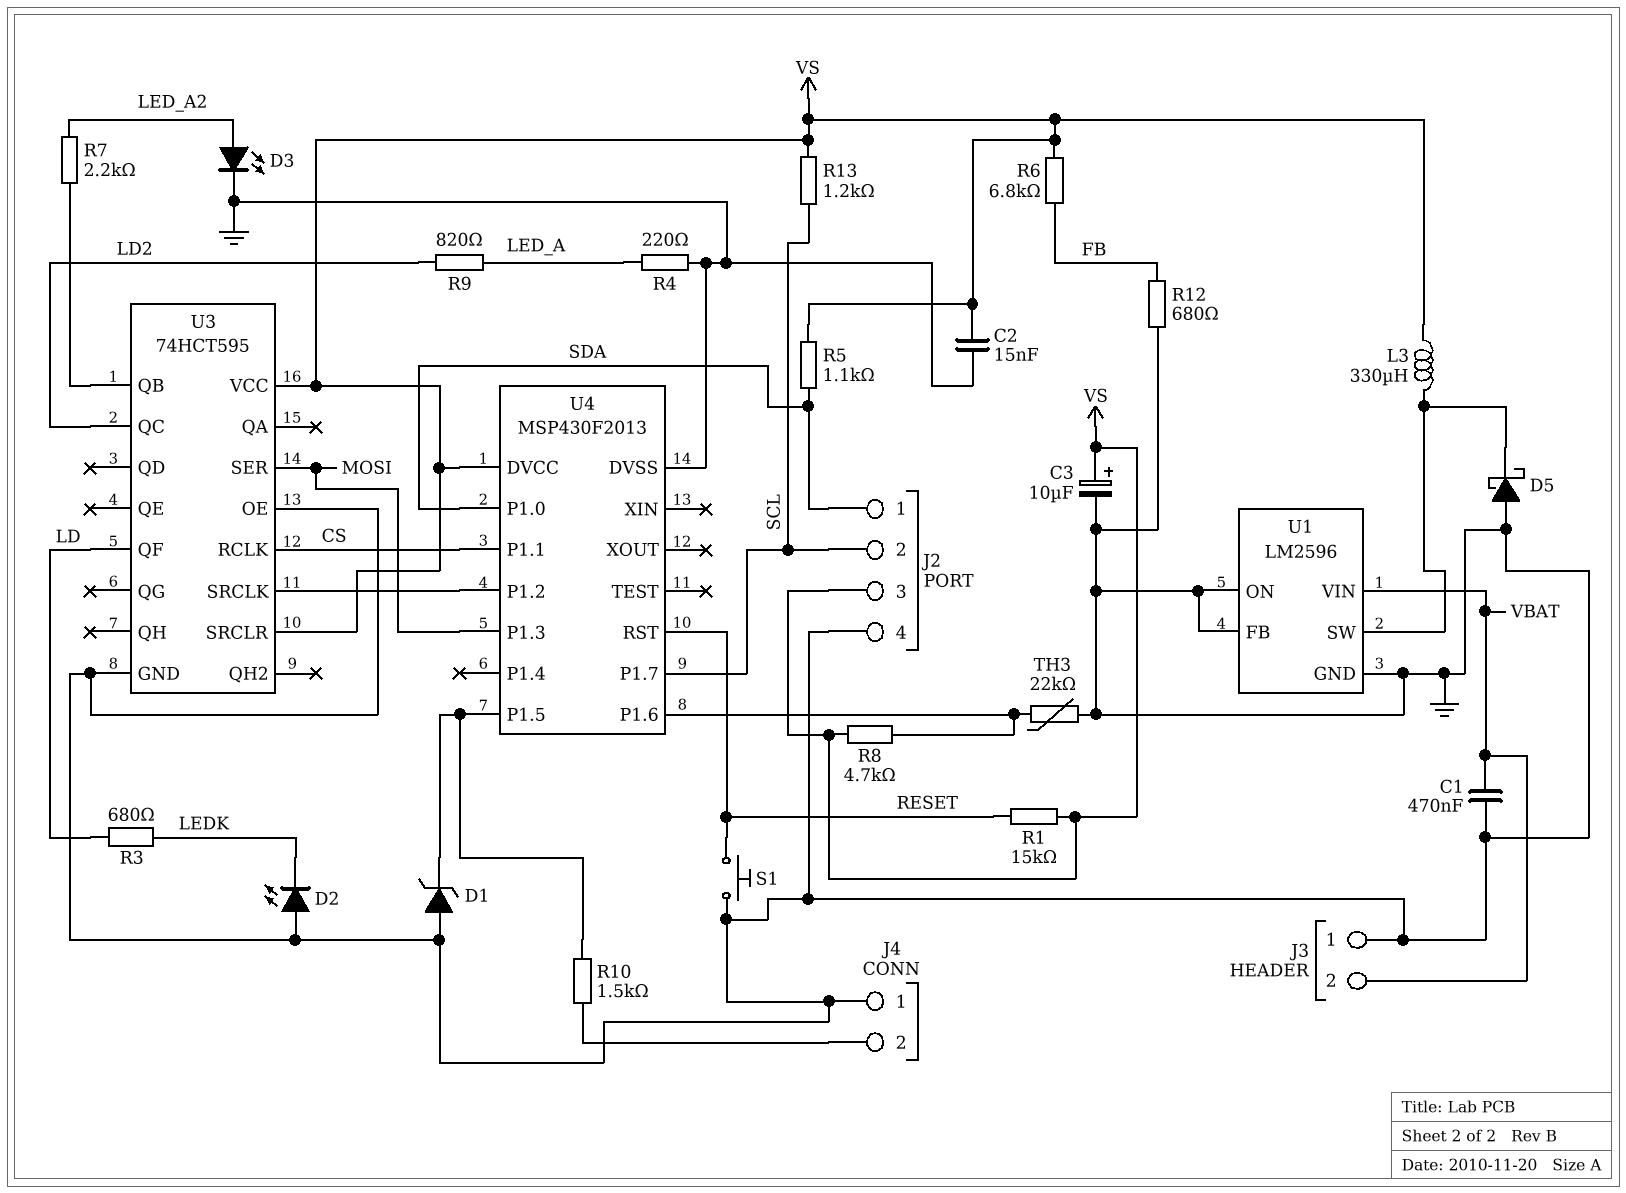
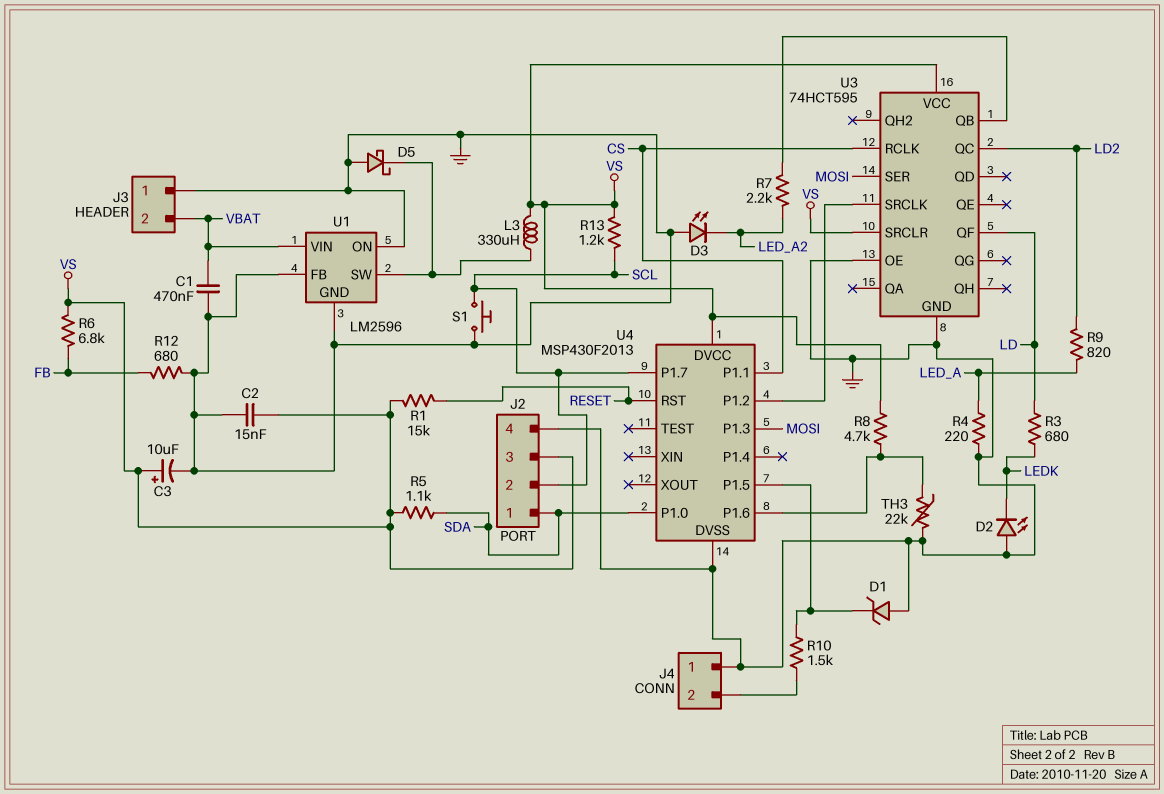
D3: LED (A LED_A2, K GND) -> LED (A GND, K LED_A2)
S1: button (GND, RESET) -> button (GND, SCL)

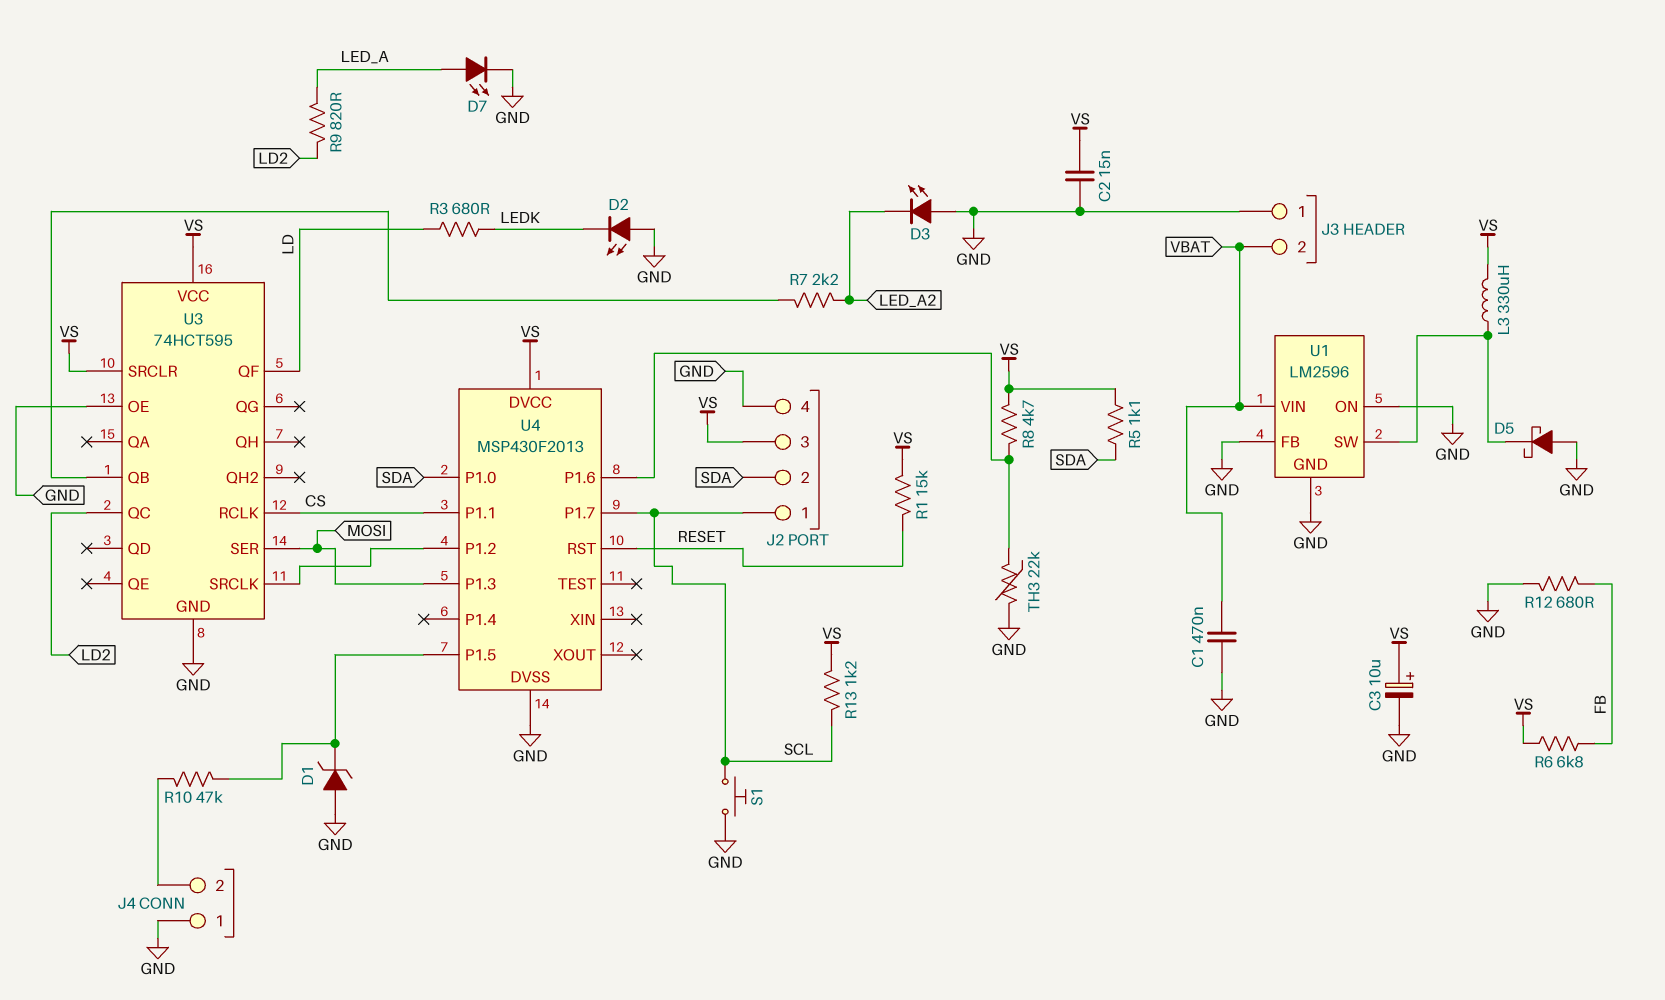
D7: none -> LED (A LED_A, K GND)
J2 pin 1: SDA -> SCL
J2 pin 2: SCL -> SDA
R4: 220 (GND, LED_A) -> none
R10: 1.5k (J4/2, U4/P1.5) -> 47k (J4/2, U4/P1.5)

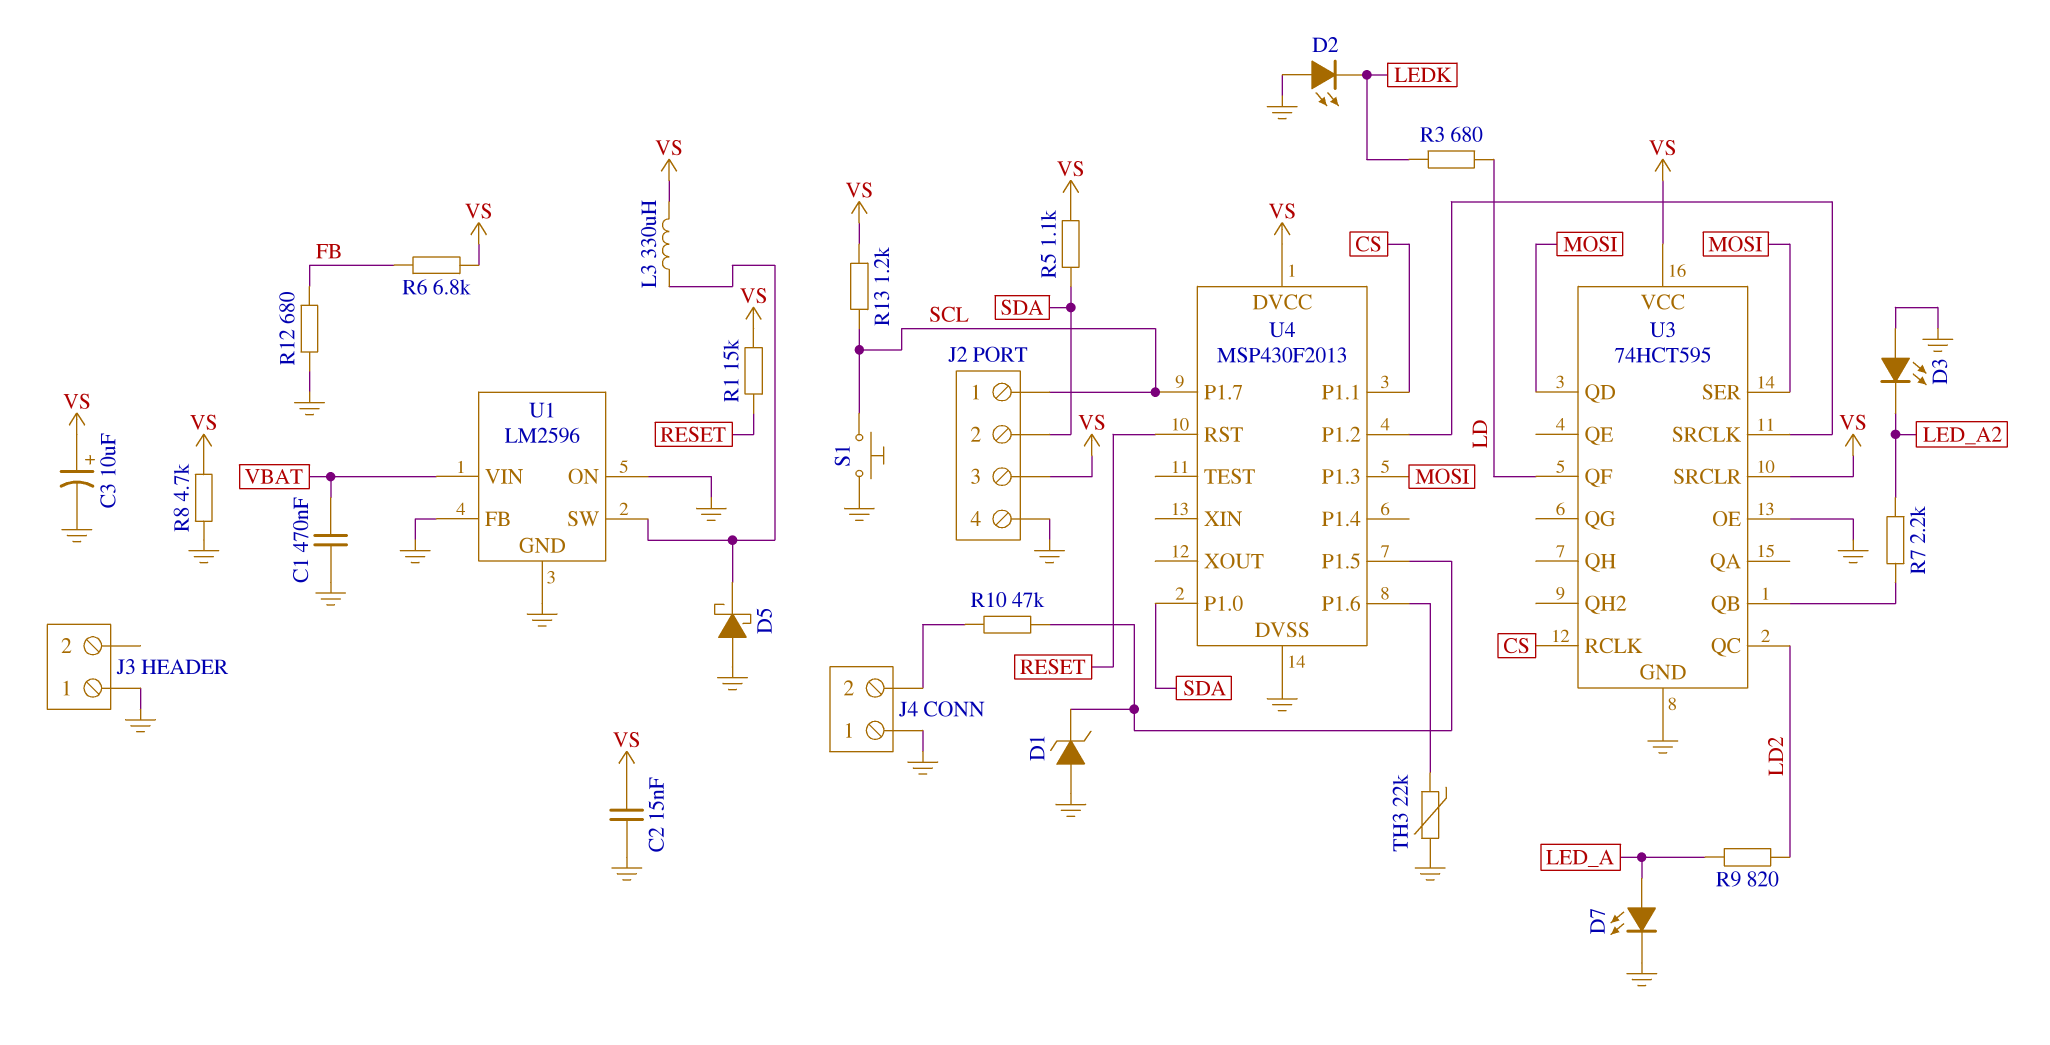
J3 pin 2: VBAT -> none
R8: 4.7k (U4/P1.6, VS) -> 4.7k (GND, VS)
U3 pin QD: none -> MOSI

